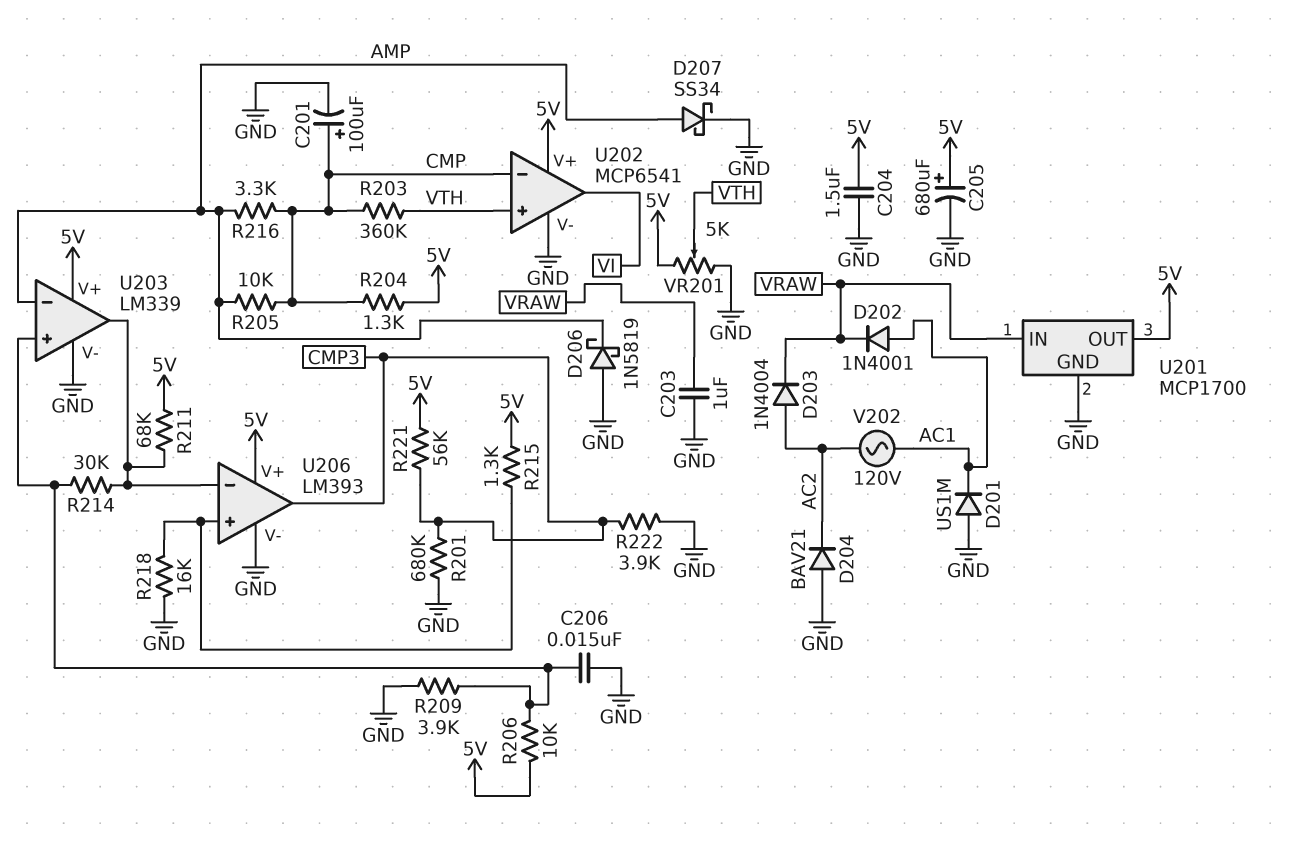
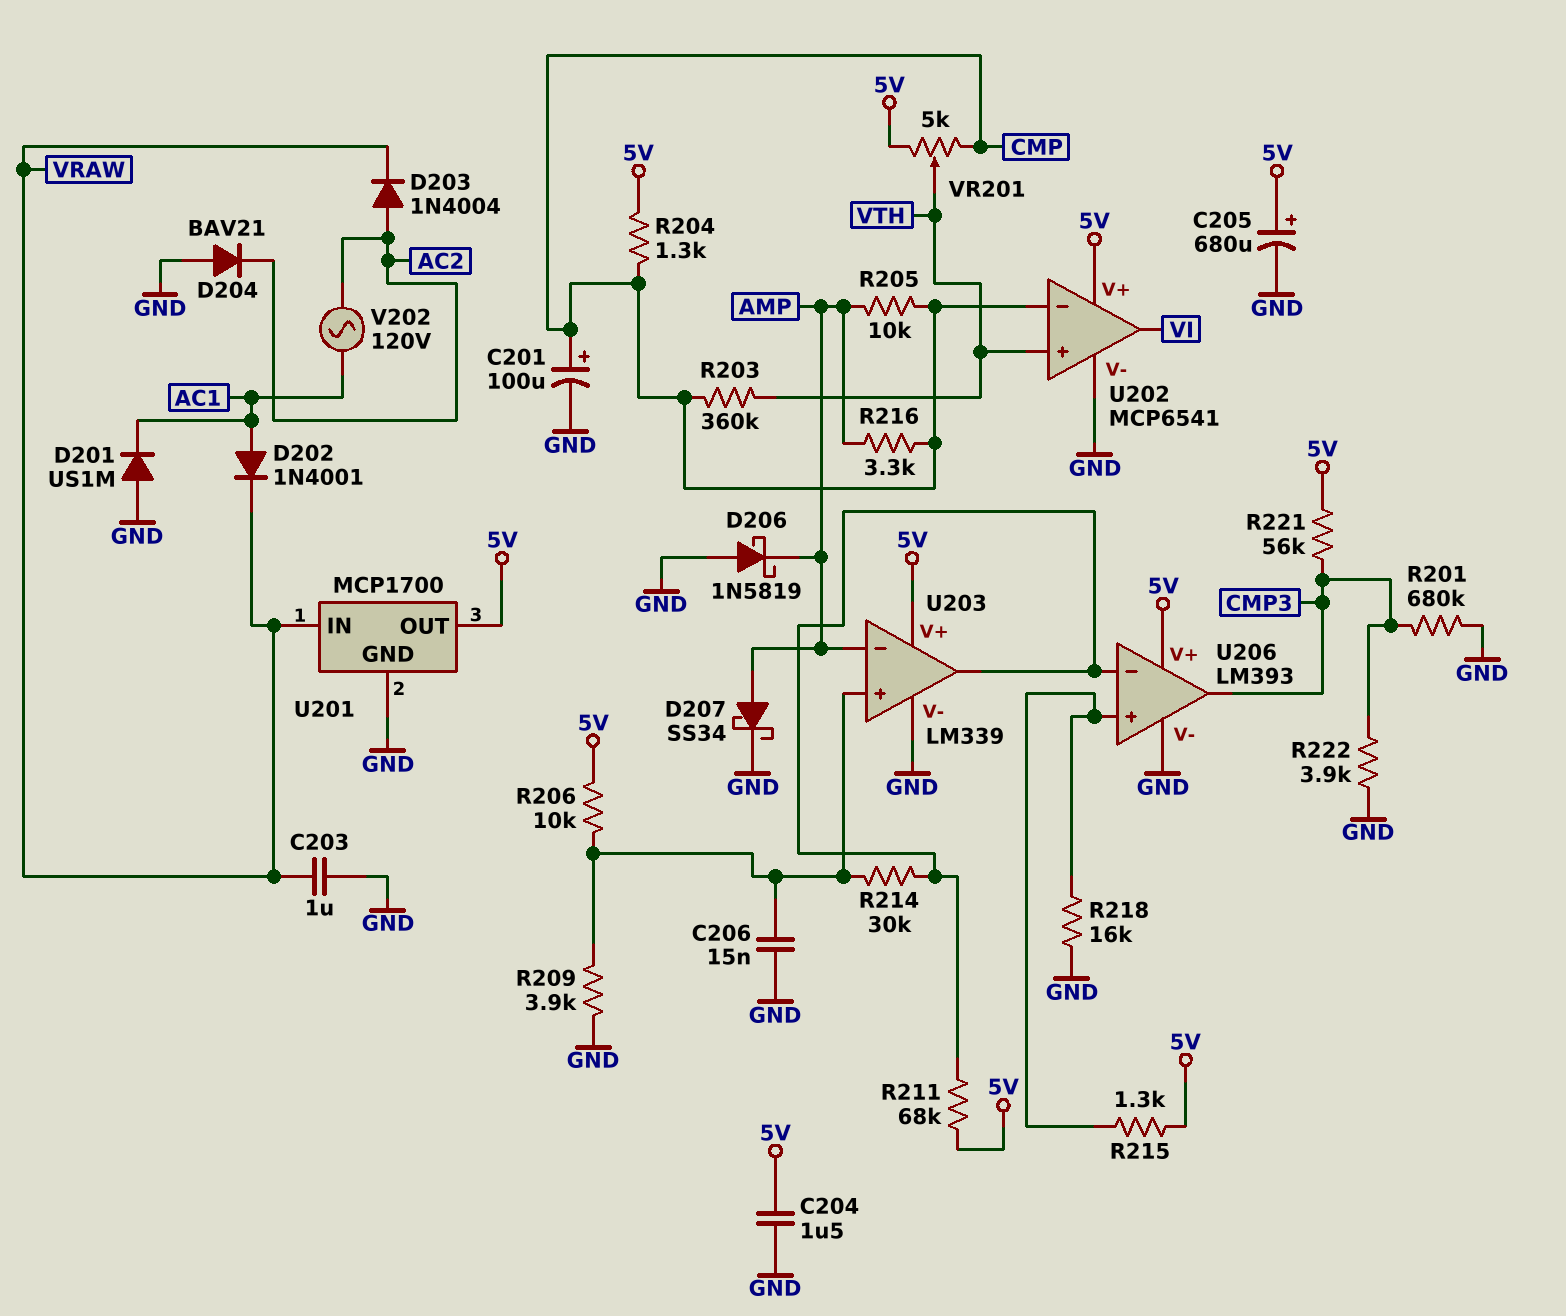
VR201: 5k (5V, GND, wiper VTH) -> 5k (5V, CMP, wiper VTH)

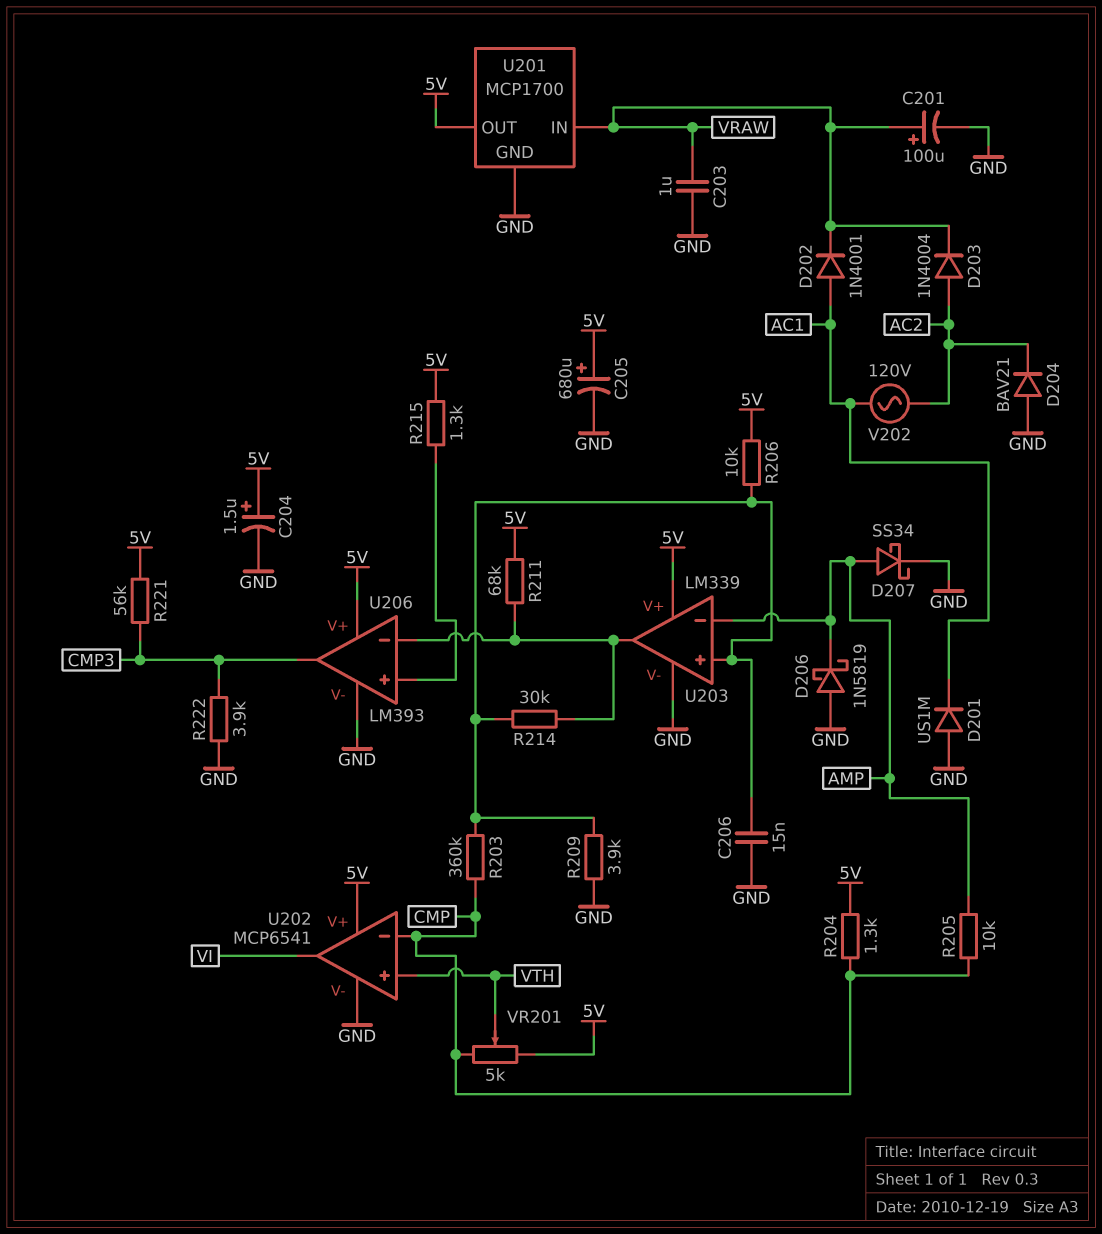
C201: 100uF (plus CMP, minus GND) -> 100uF (plus VRAW, minus GND)
C204: 1.5uF (5V, GND) -> 1.5uF (plus 5V, minus GND)
R201: 680k (CMP3, GND) -> none
R203: 360k (CMP, VTH) -> 360k (CMP, U203/in+)
R216: 3.3k (AMP, CMP) -> none
R218: 16k (GND, U206/in+) -> none

